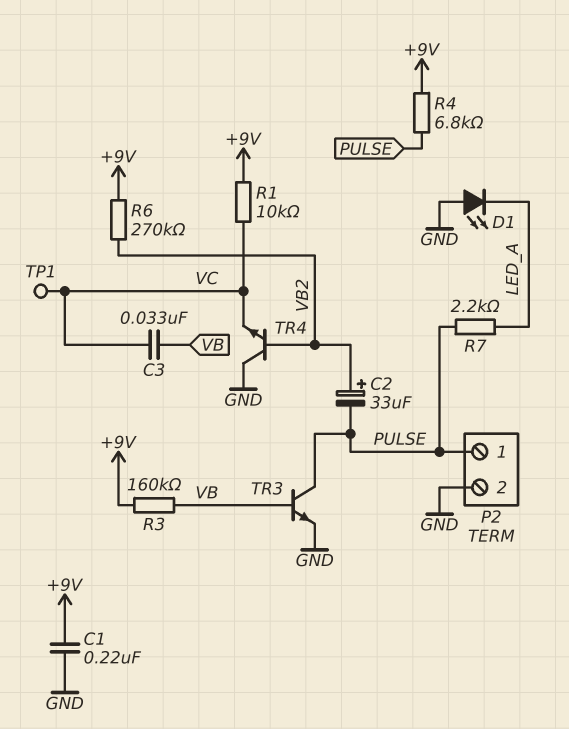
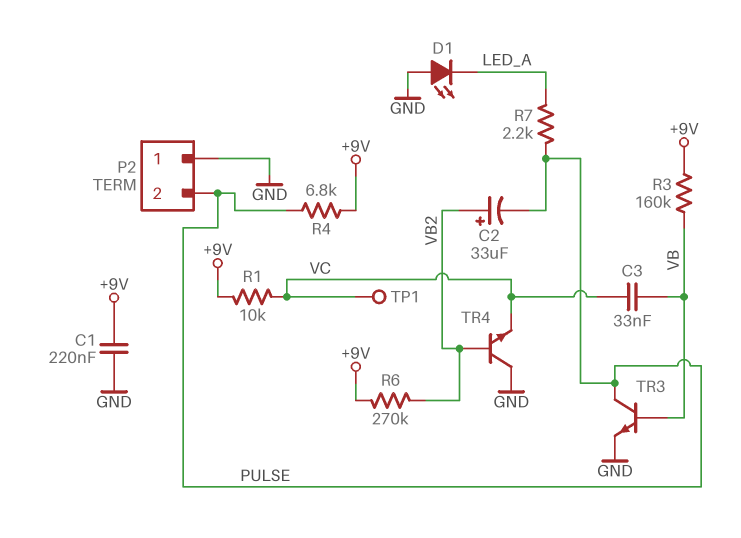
P2 pin 1: PULSE -> GND
P2 pin 2: GND -> PULSE

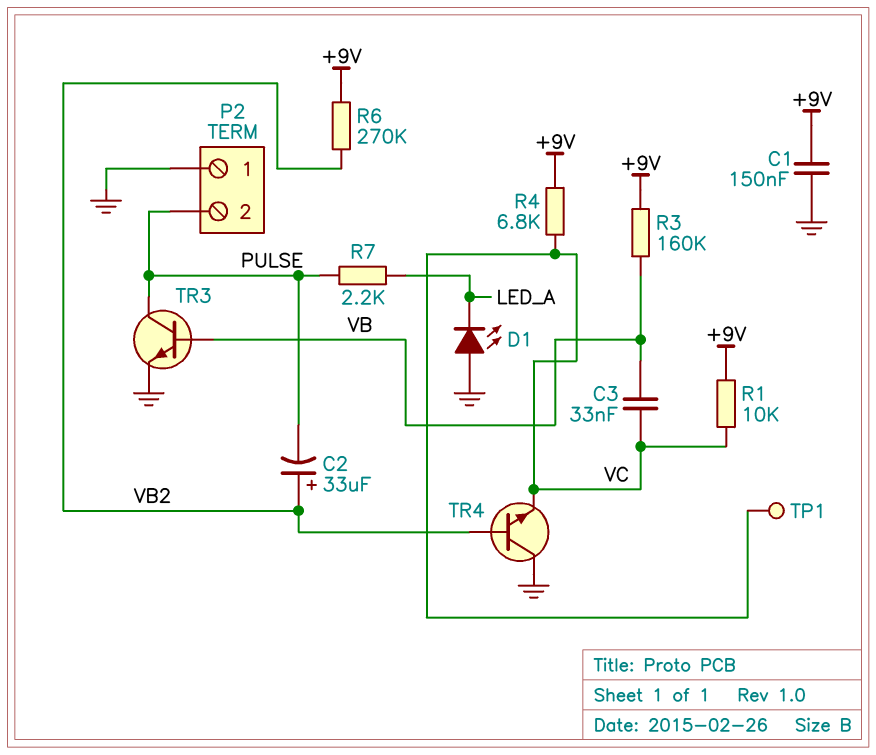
C1: 220nF (+9V, GND) -> 150nF (+9V, GND)
R4: 6.8k (+9V, PULSE) -> 6.8k (+9V, VC)

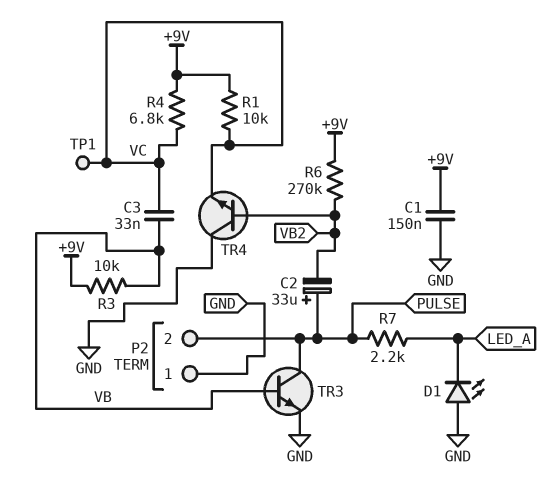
C2: 33uF (plus VB2, minus PULSE) -> 33uF (plus PULSE, minus VB2)
R3: 160k (+9V, VB) -> 10k (+9V, VB)

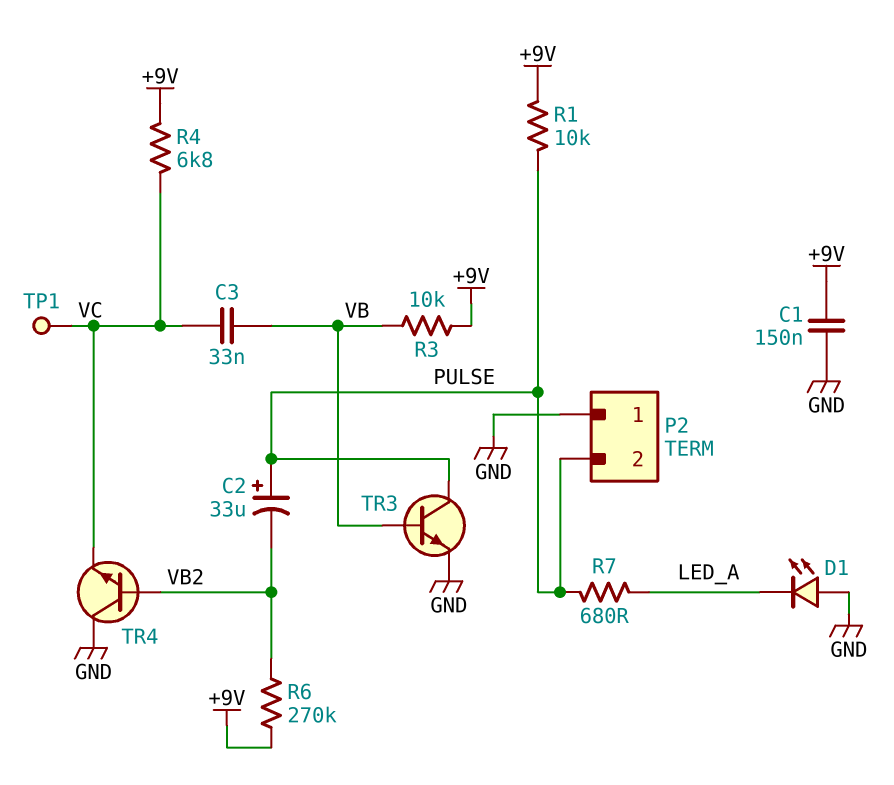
R1: 10k (+9V, VC) -> 10k (+9V, PULSE)
R7: 2.2k (LED_A, PULSE) -> 680 (LED_A, PULSE)

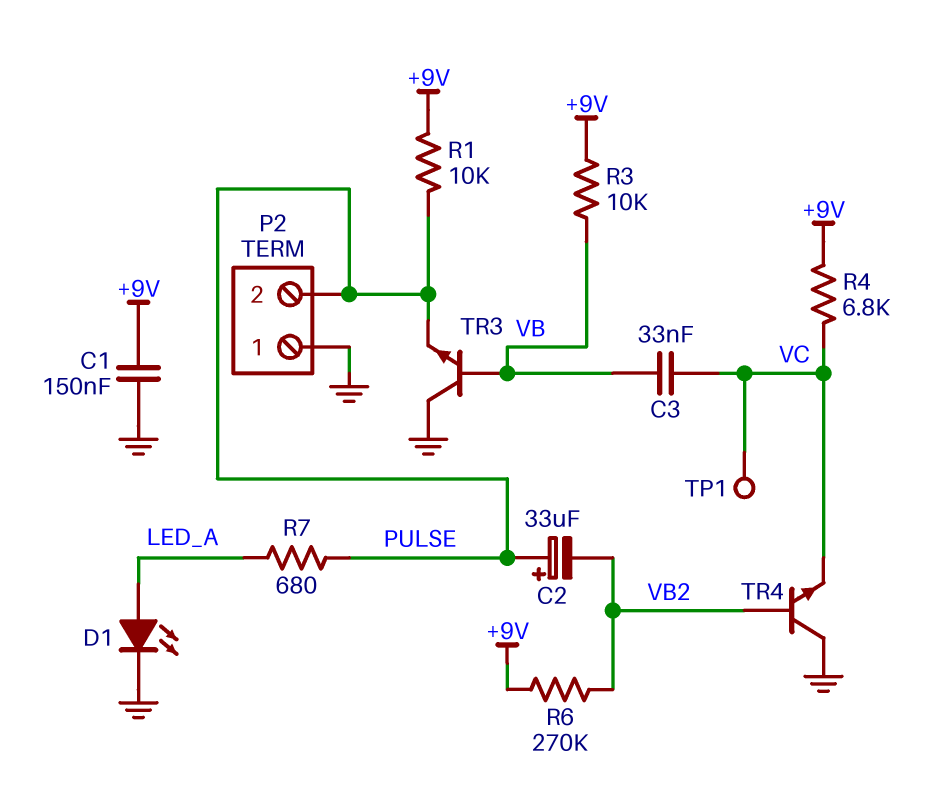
D1: LED (A GND, K LED_A) -> LED (A LED_A, K GND)
TR3: NPN (B VB, C PULSE, E GND) -> NPN (B VB, C GND, E PULSE)

